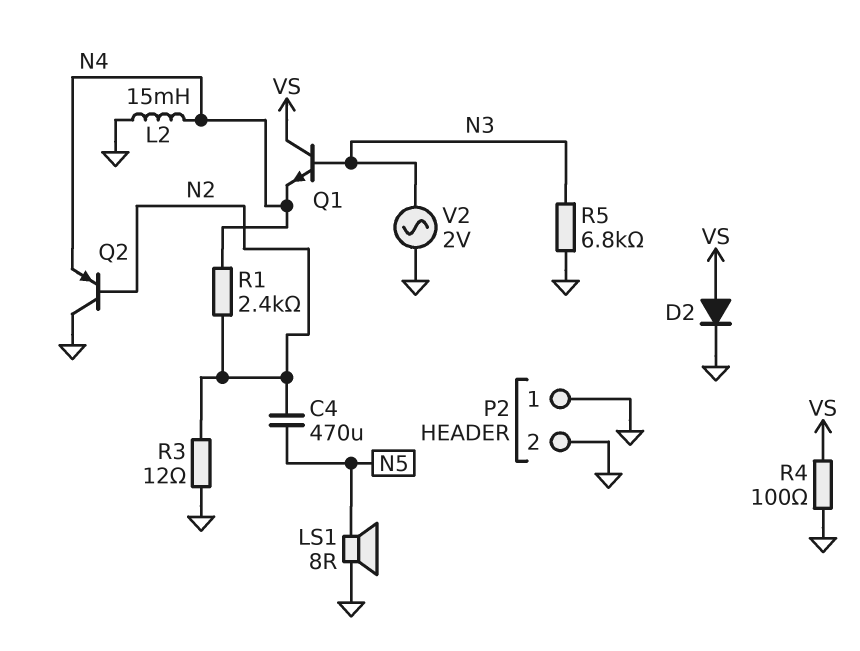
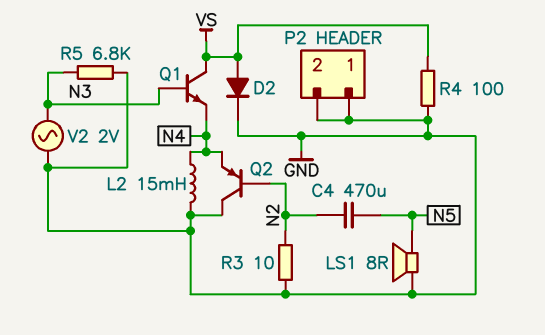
R1: 2.4k (N2, N4) -> none
R3: 12 (GND, N2) -> 10 (GND, N2)

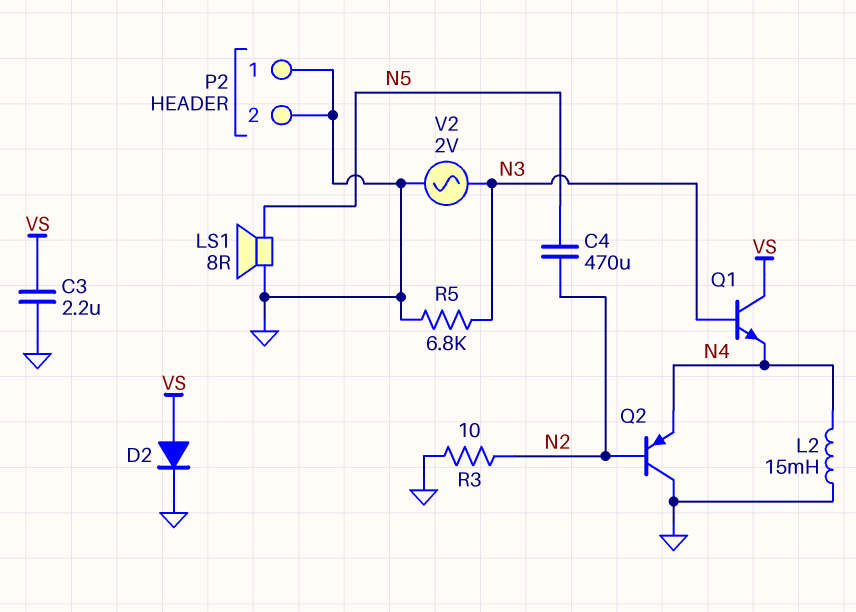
C3: none -> 2.2uF (GND, VS)
R4: 100 (GND, VS) -> none

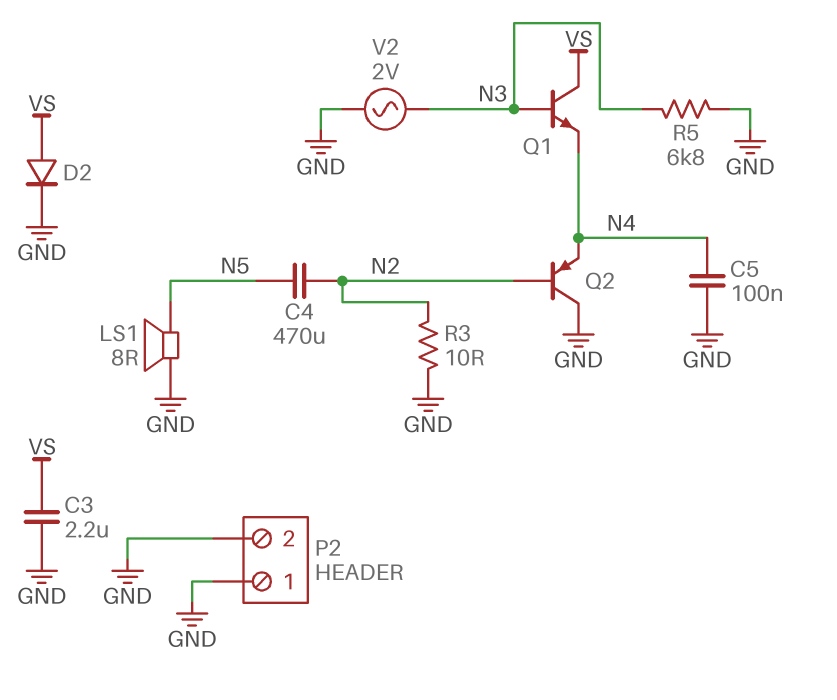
C5: none -> 100nF (GND, N4)
L2: 15mH (GND, N4) -> none

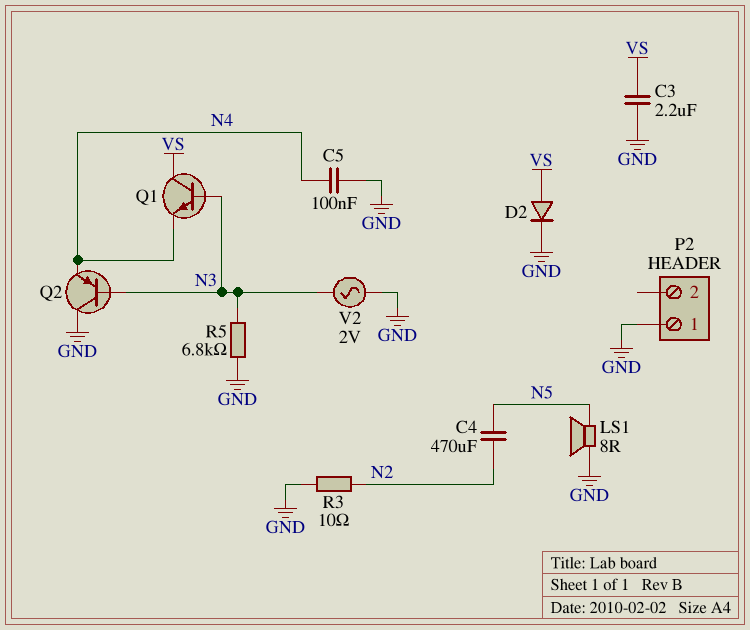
P2 pin 2: GND -> none
Q2: PNP (B N2, C GND, E N4) -> PNP (B N3, C GND, E N4)

